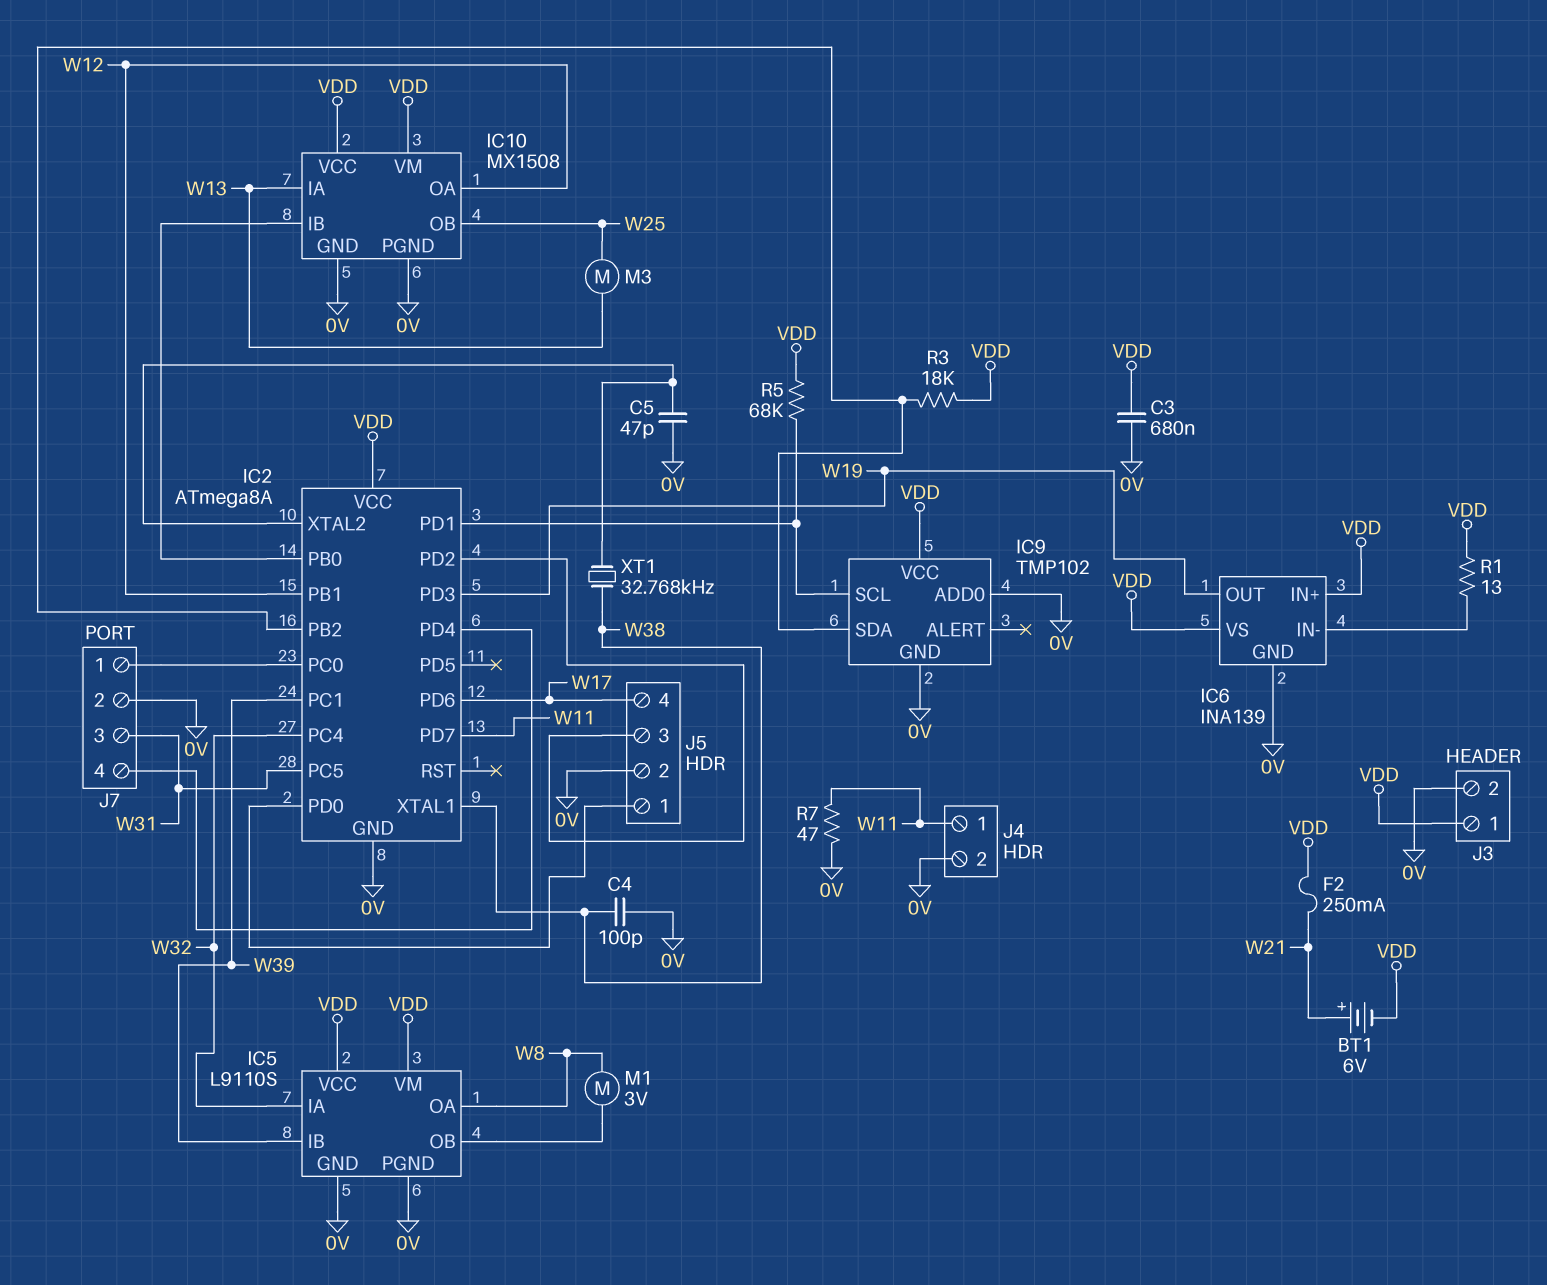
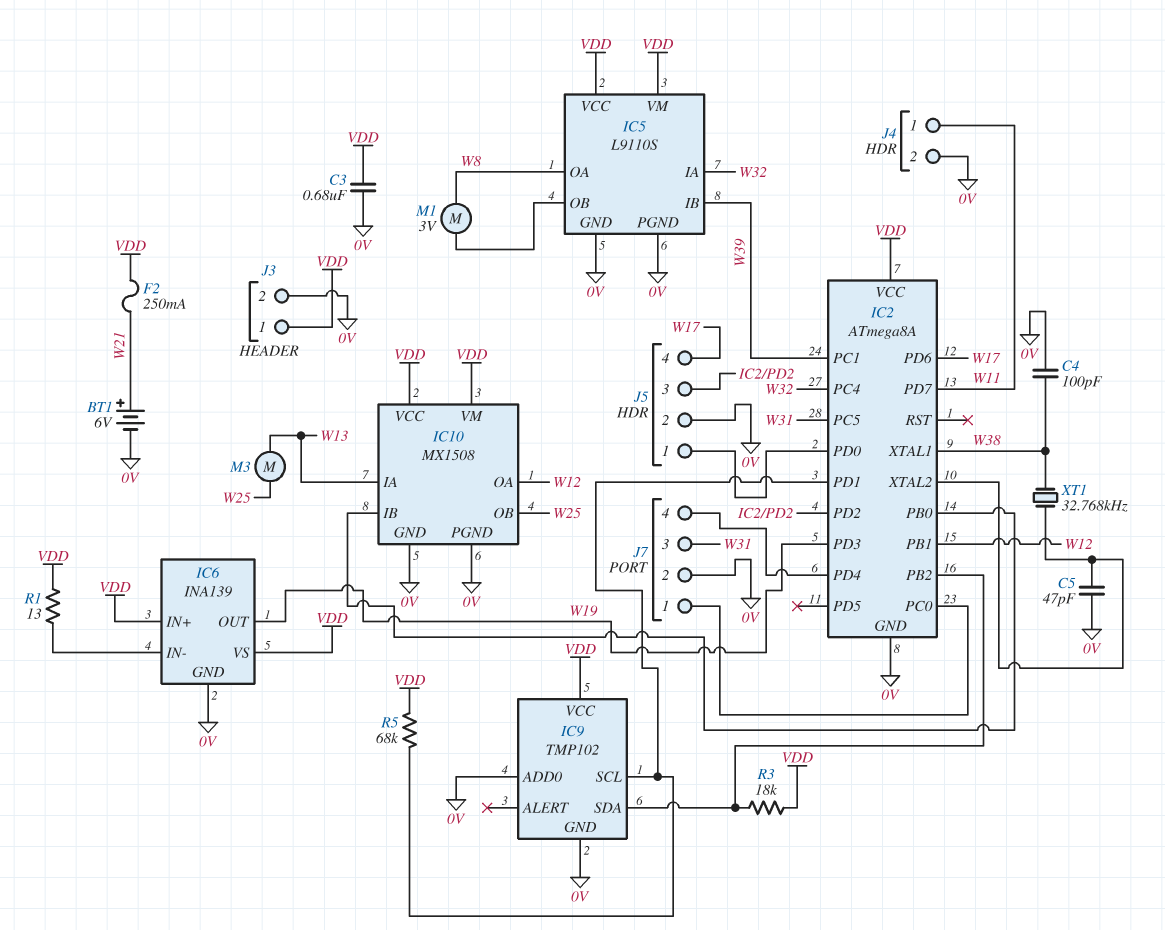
BT1: 6V (plus W21, minus VDD) -> 6V (plus W21, minus 0V)
R7: 47 (0V, W11) -> none

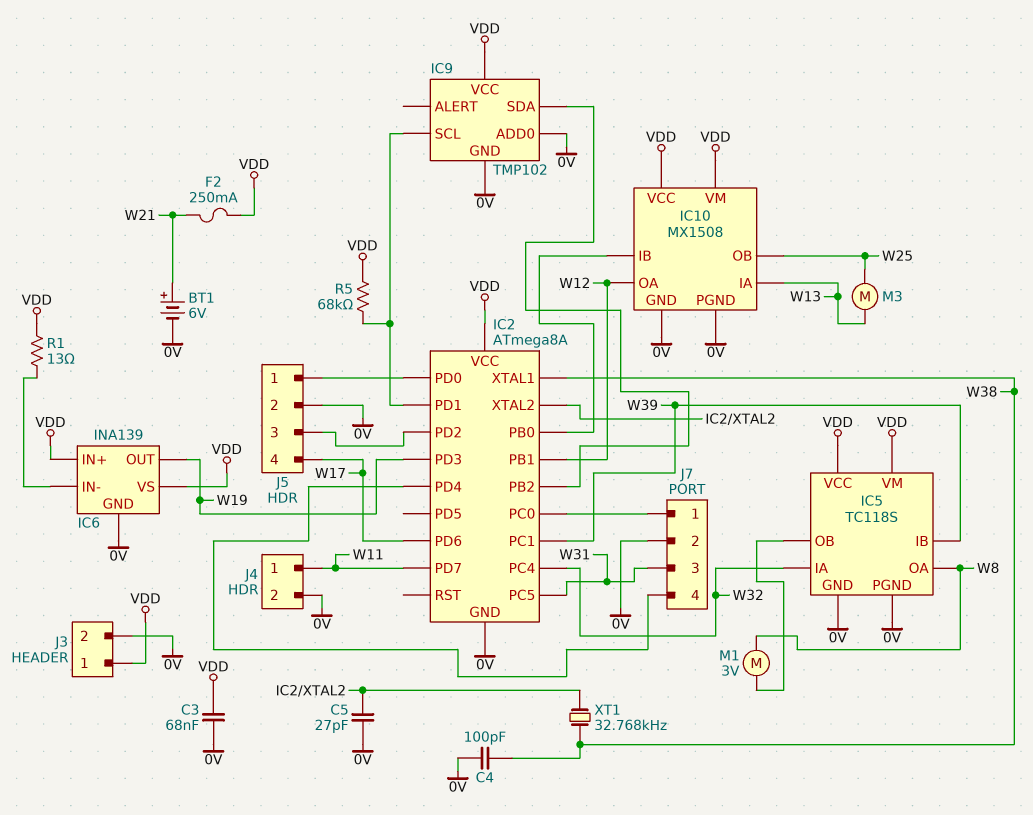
C3: 680nF (0V, VDD) -> 68nF (0V, VDD)
C5: 47pF (0V, IC2/XTAL2) -> 27pF (0V, IC2/XTAL2)
IC5: L9110S -> TC118S
R3: 18k (IC2/PB2, VDD) -> none

